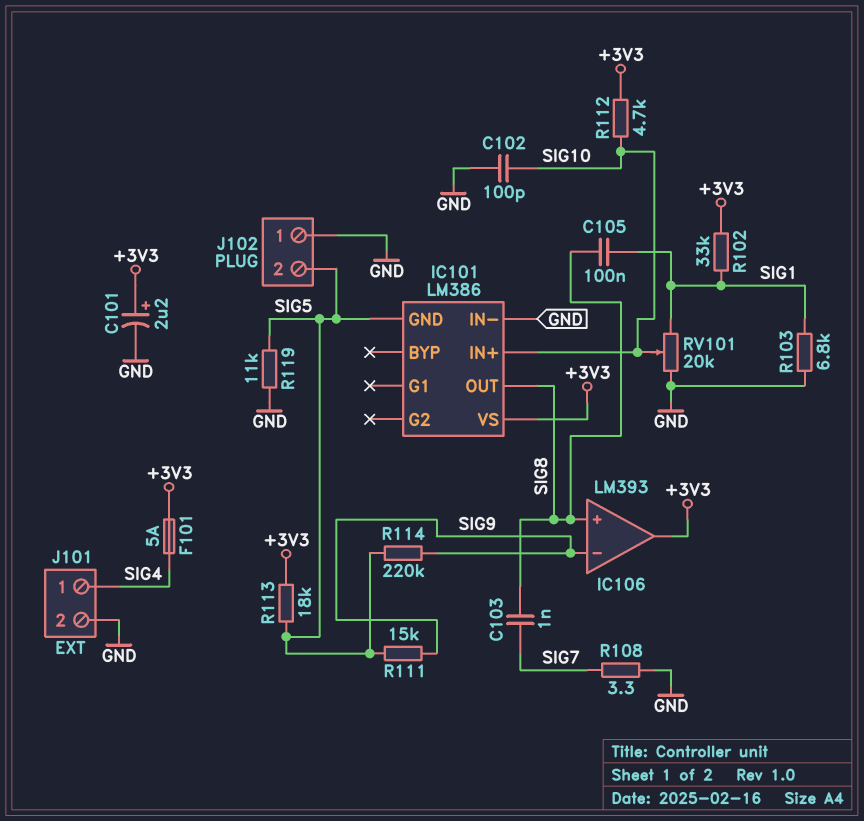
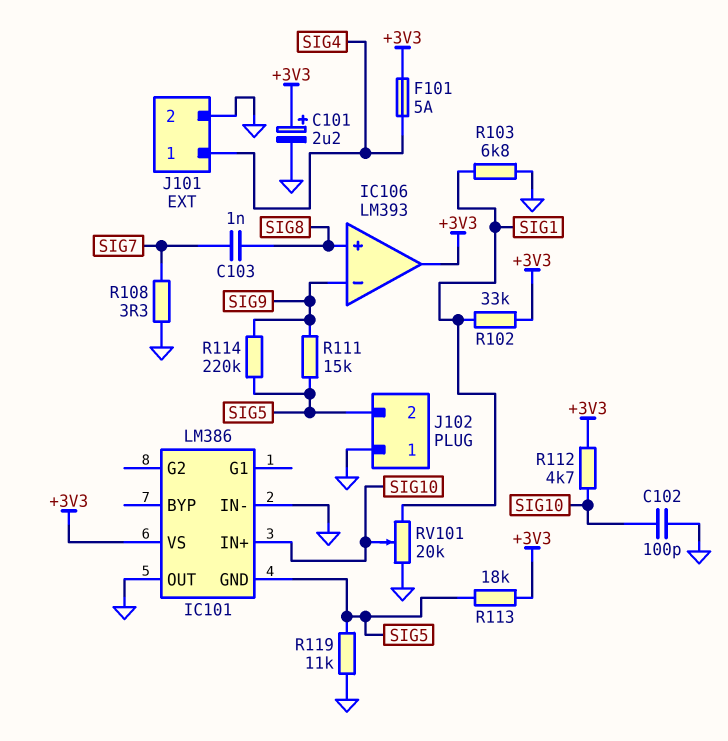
C105: 100nF (SIG1, SIG8) -> none
IC101 pin OUT: SIG8 -> GND

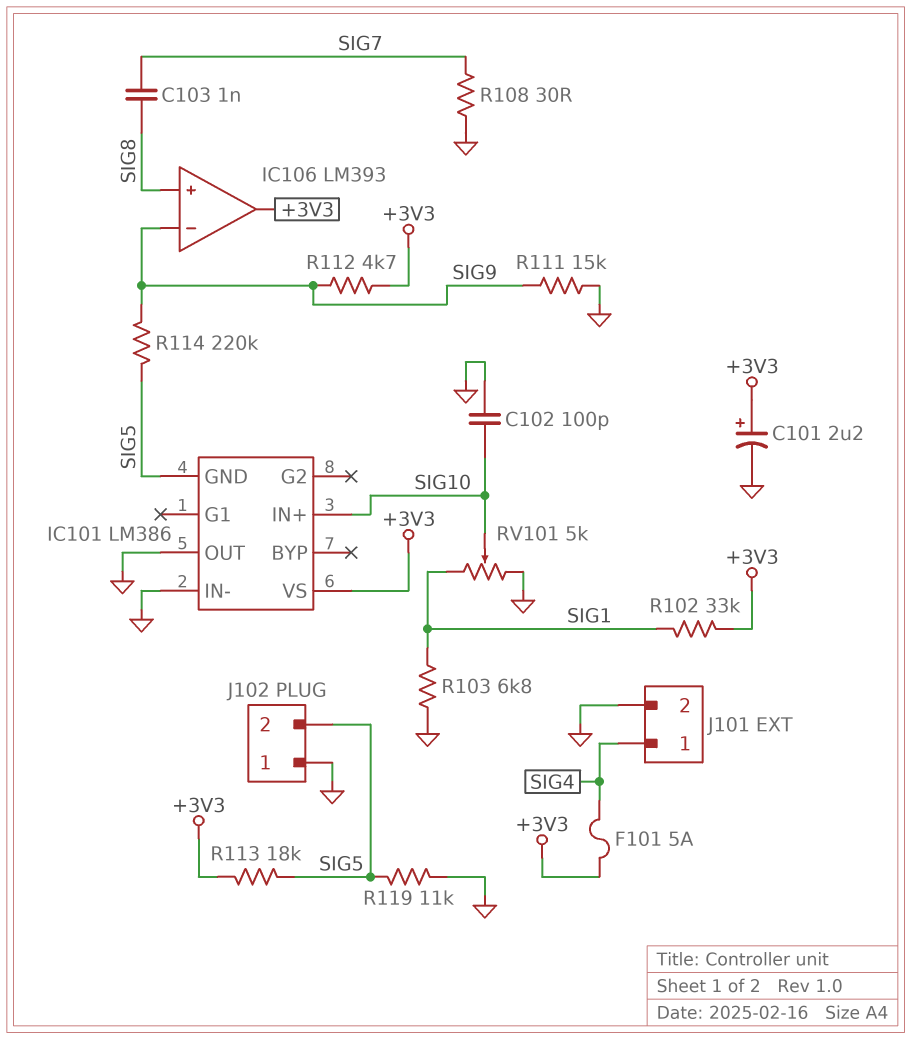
R108: 3.3 (GND, SIG7) -> 30 (GND, SIG7)
R111: 15k (SIG5, SIG9) -> 15k (GND, SIG9)
R112: 4.7k (+3V3, SIG10) -> 4.7k (+3V3, SIG9)
RV101: 20k (GND, SIG1, wiper SIG10) -> 5k (GND, SIG1, wiper SIG10)

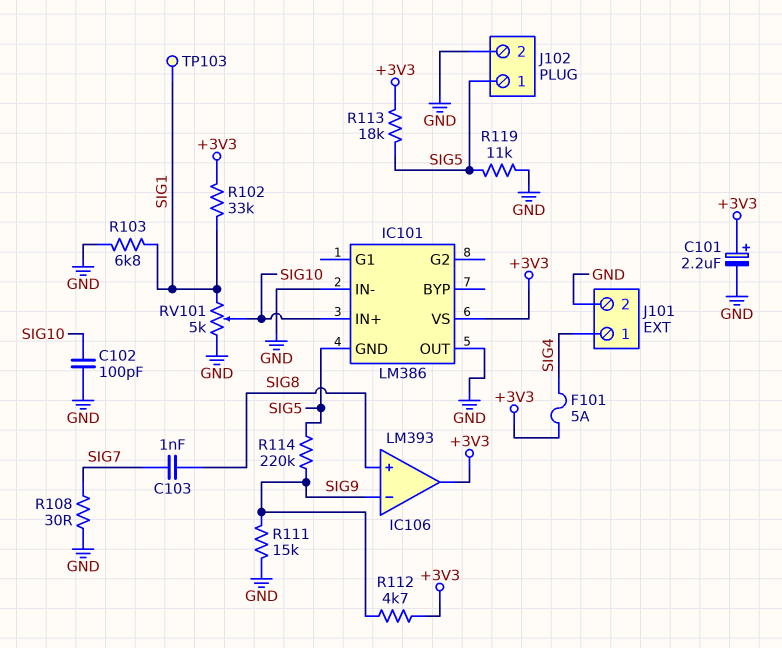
J102 pin 1: GND -> SIG5
J102 pin 2: SIG5 -> GND
TP103: none -> test point (SIG1)

